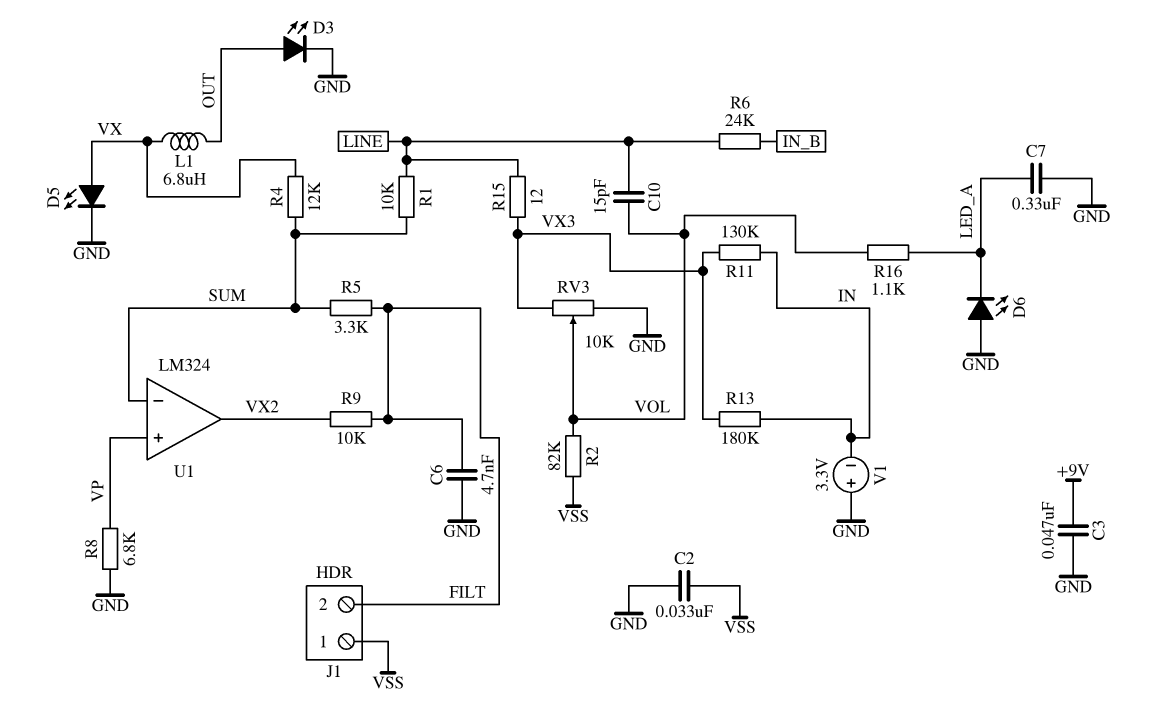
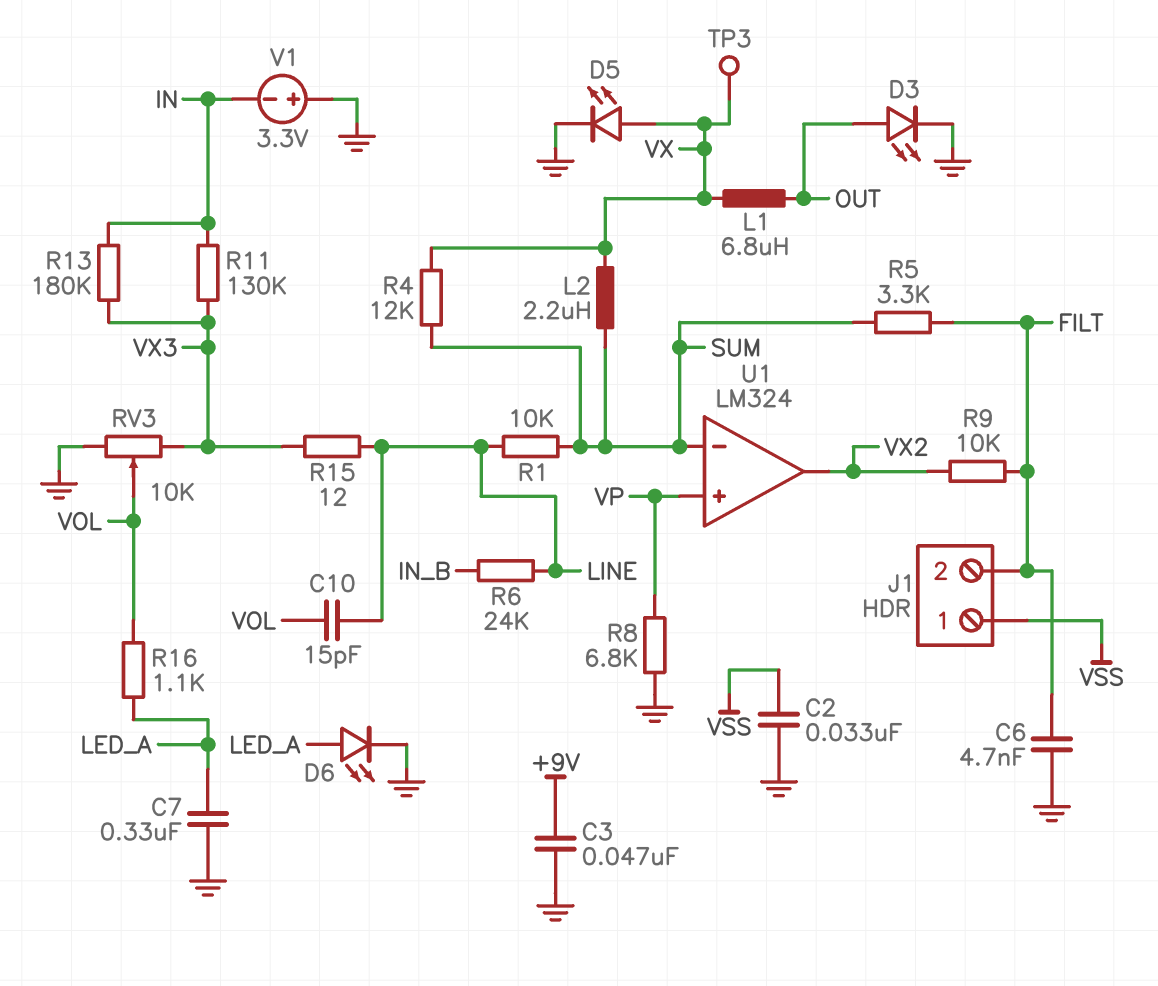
D6: LED (A GND, K LED_A) -> LED (A LED_A, K GND)
L2: none -> 2.2uH (SUM, VX)
R2: 82k (VOL, VSS) -> none
TP3: none -> test point (VX)

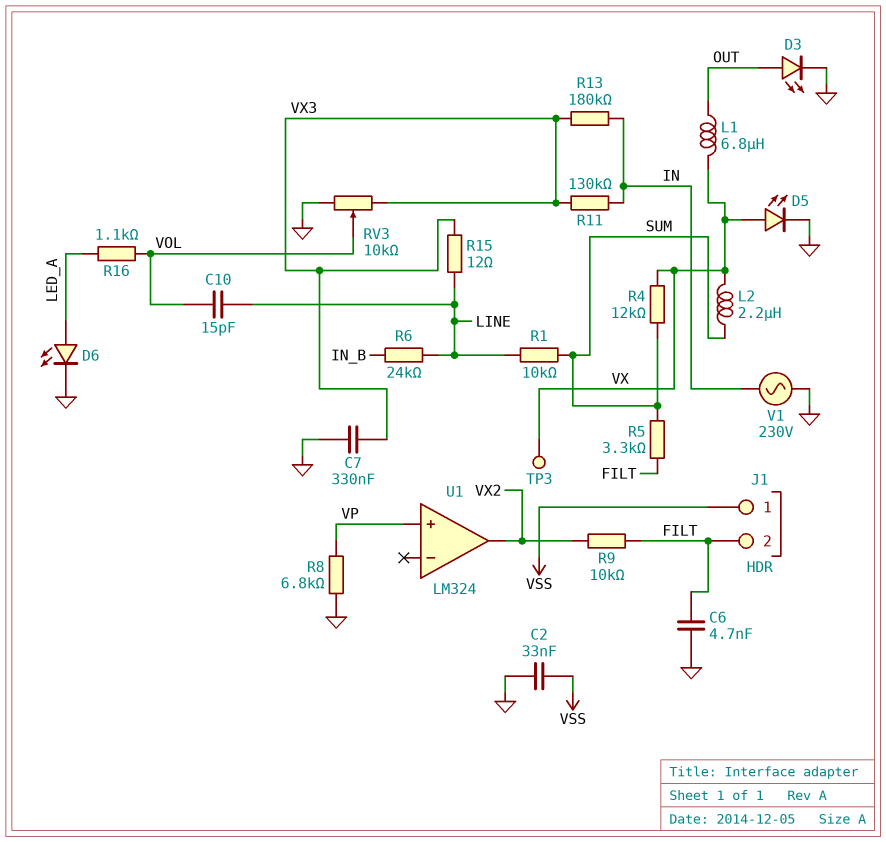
C3: 47nF (+9V, GND) -> none
C7: 330nF (GND, LED_A) -> 330nF (GND, VX3)
U1 pin in-: SUM -> none
V1: 3.3V (plus GND, minus IN) -> AC 230V (GND, IN)

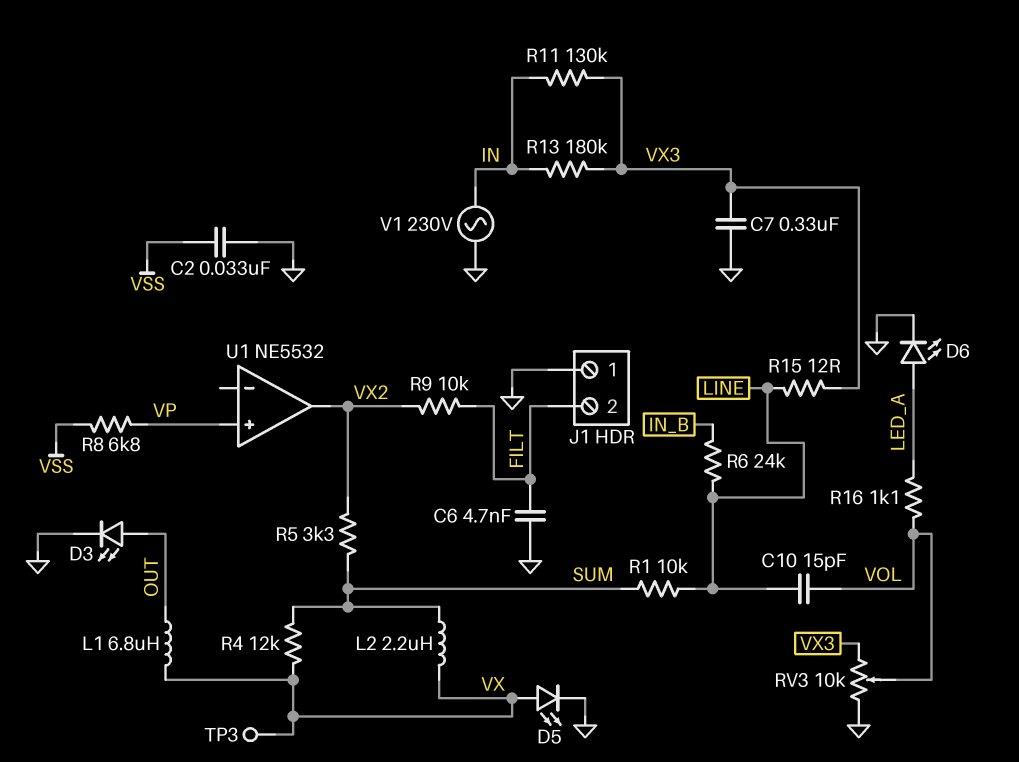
J1 pin 1: VSS -> GND
R5: 3.3k (FILT, SUM) -> 3.3k (SUM, VX2)
R8: 6.8k (GND, VP) -> 6.8k (VP, VSS)
U1: LM324 -> NE5532

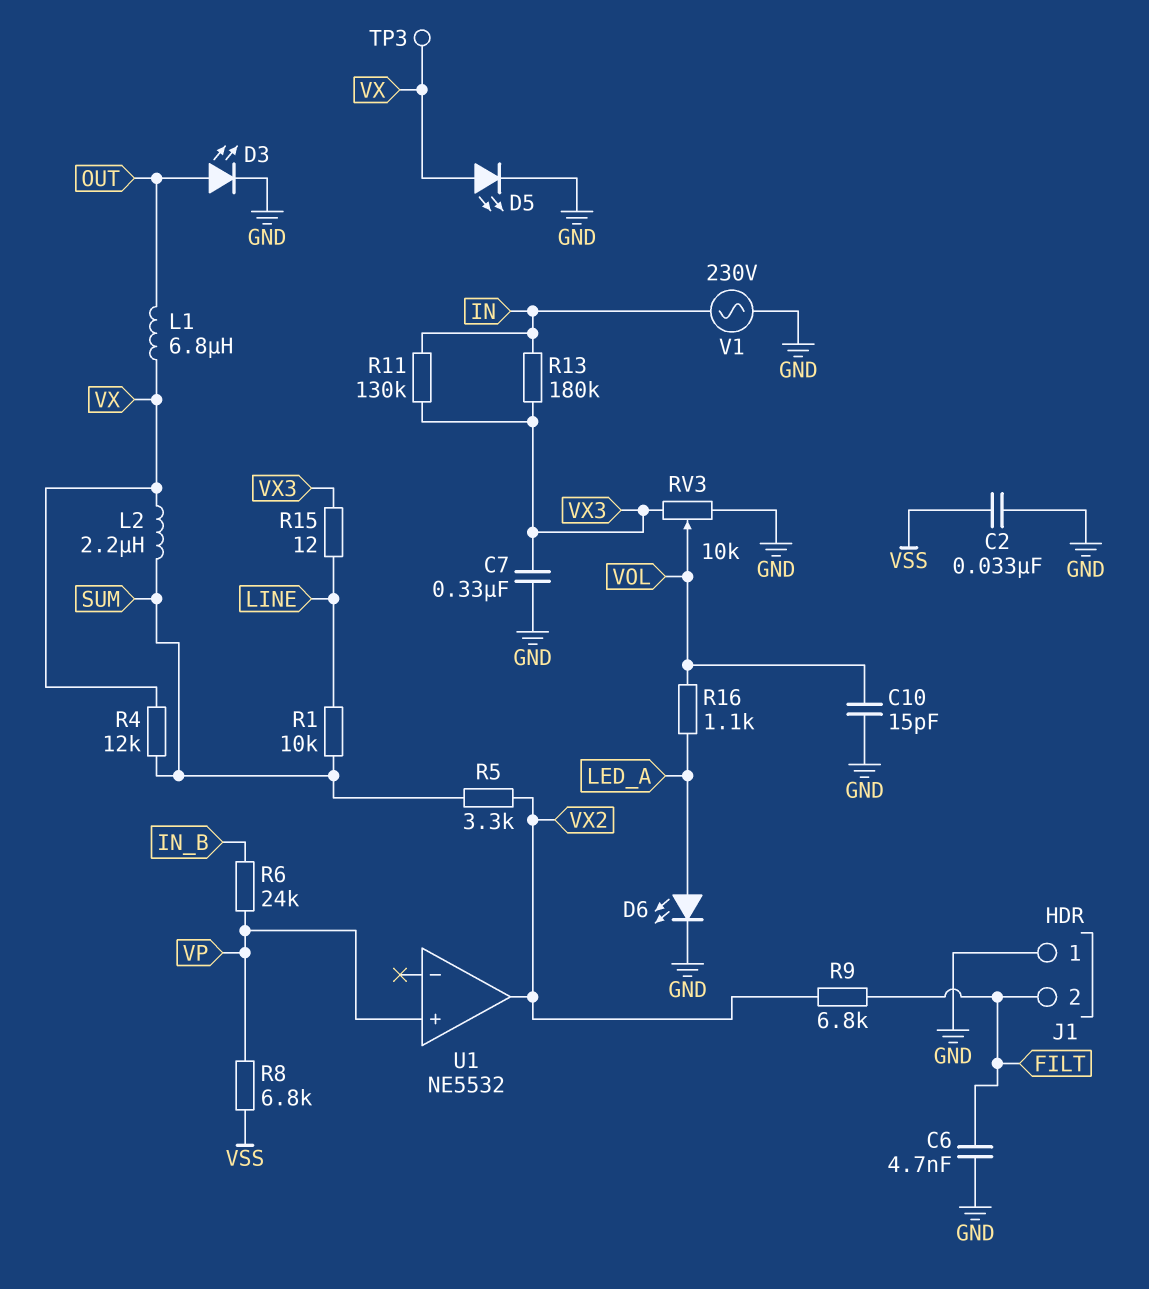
C10: 15pF (LINE, VOL) -> 15pF (GND, VOL)
R6: 24k (IN_B, LINE) -> 24k (IN_B, VP)
R9: 10k (FILT, VX2) -> 6.8k (FILT, VX2)

